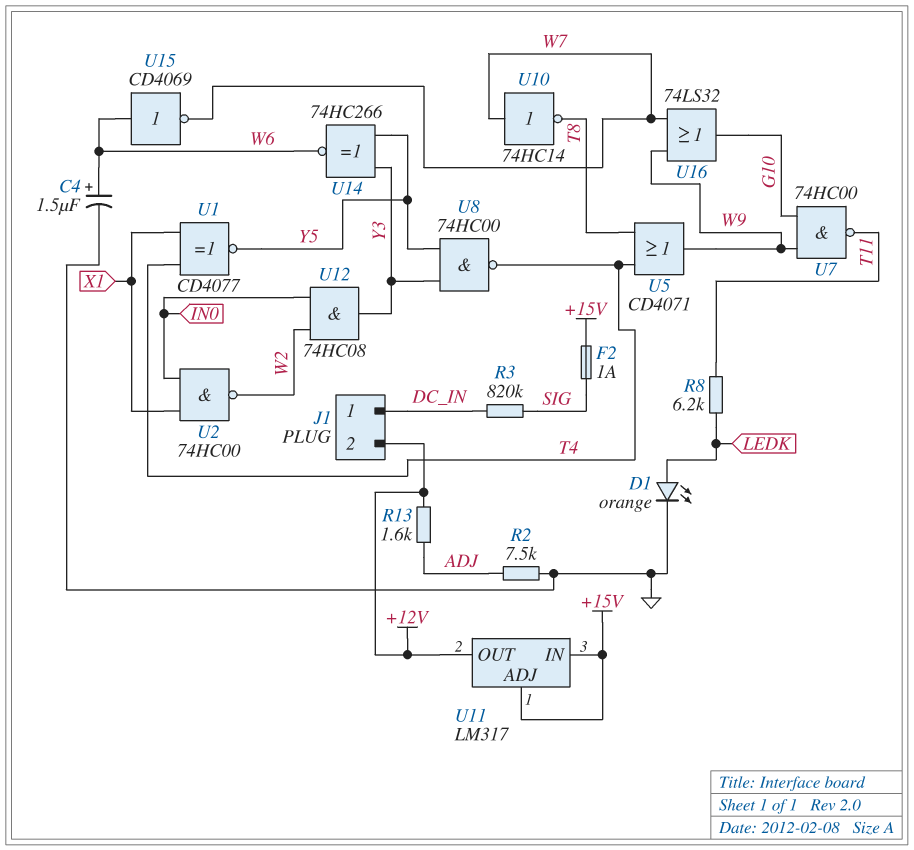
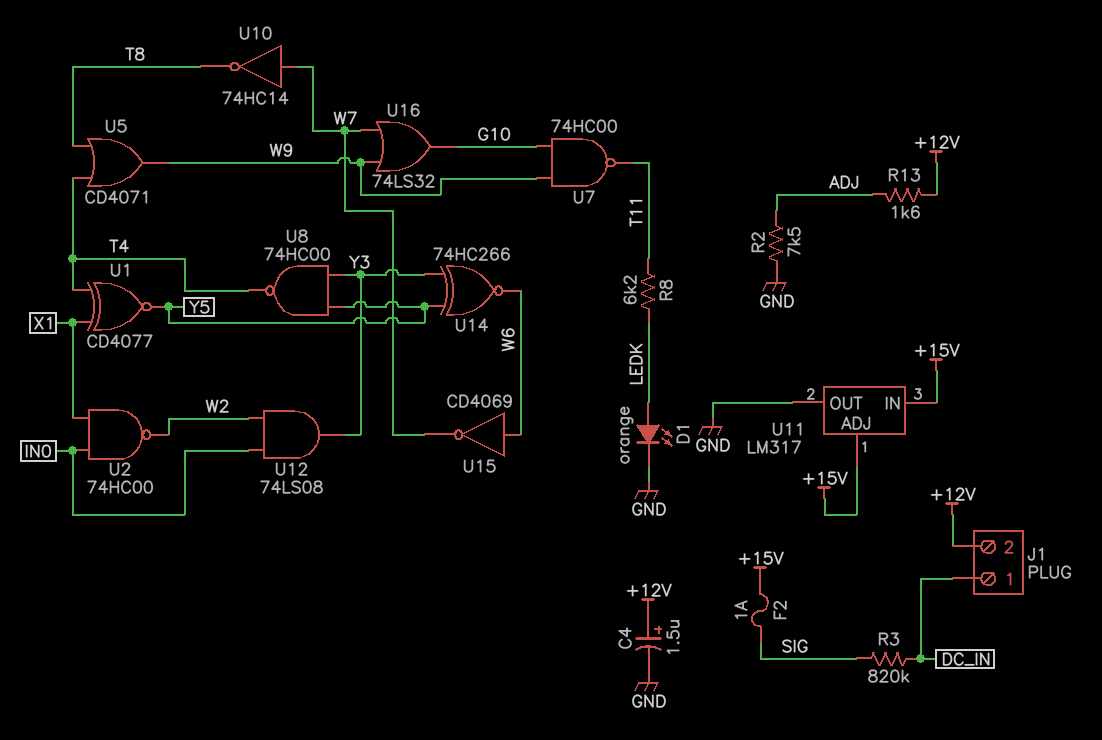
C4: 1.5uF (plus W6, minus GND) -> 1.5uF (plus +12V, minus GND)
U11 pin OUT: +12V -> GND
U12: AND 74HC08 (in IN0, in W2, out Y3) -> AND 74LS08 (in IN0, in W2, out Y3)

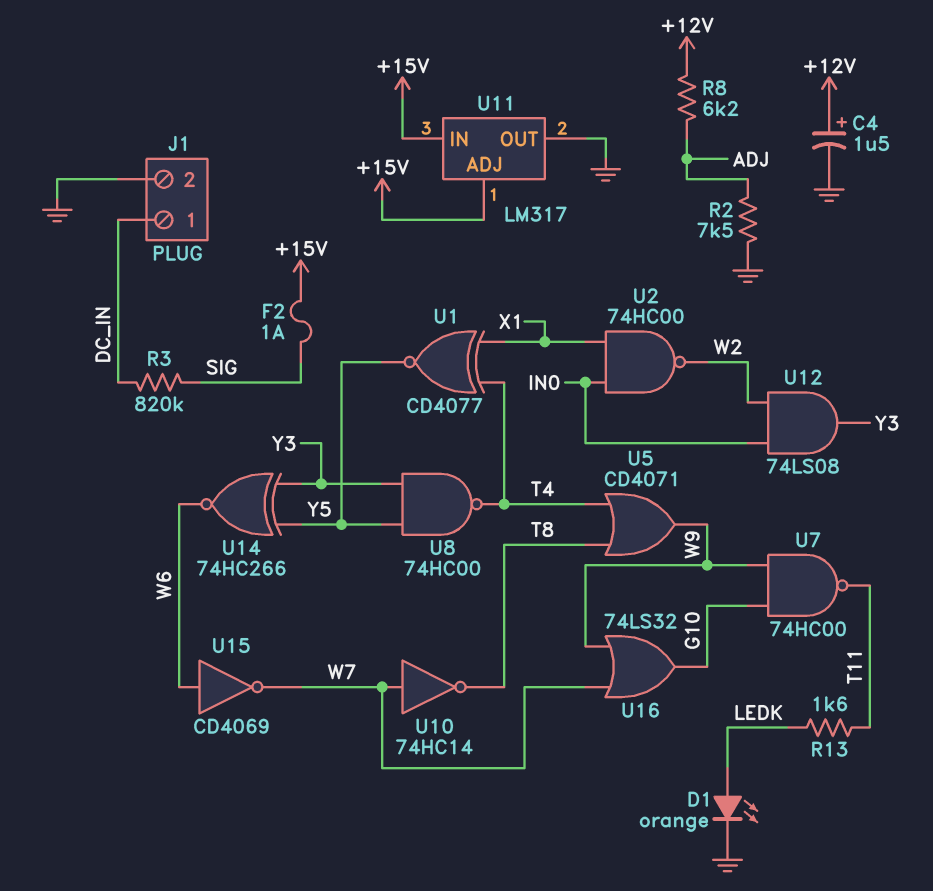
J1 pin 2: +12V -> GND
R8: 6.2k (LEDK, T11) -> 6.2k (+12V, ADJ)
R13: 1.6k (+12V, ADJ) -> 1.6k (LEDK, T11)

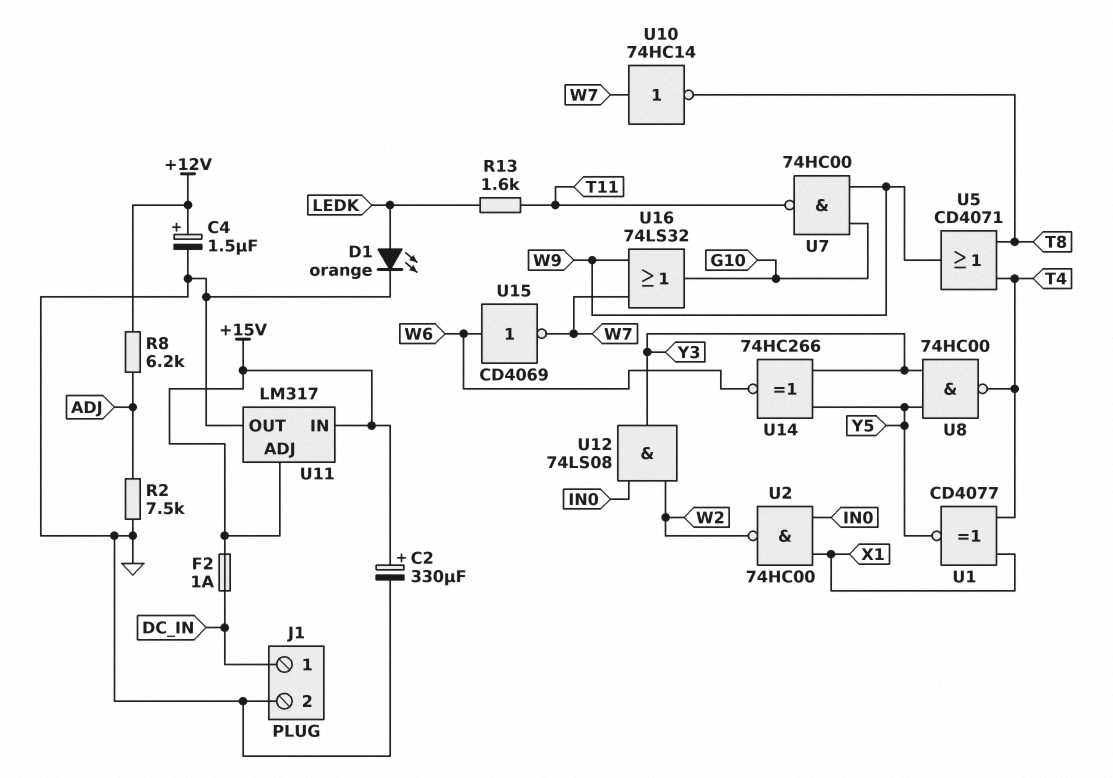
C2: none -> 330uF (plus +15V, minus GND)
F2: 1A (+15V, SIG) -> 1A (+15V, DC_IN)
R3: 820k (DC_IN, SIG) -> none

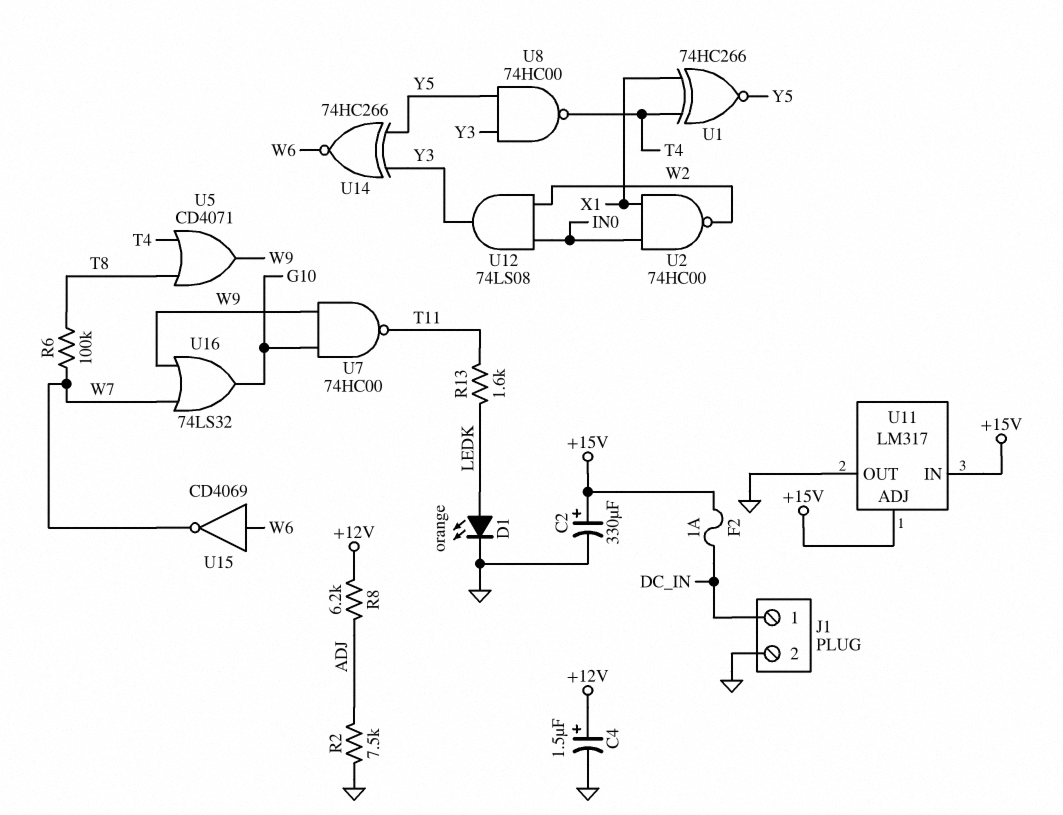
R6: none -> 100k (T8, W7)
U1: XNOR CD4077 (in T4, in X1, out Y5) -> XNOR 74HC266 (in T4, in X1, out Y5)
U10: NOT 74HC14 (in W7, out T8) -> none

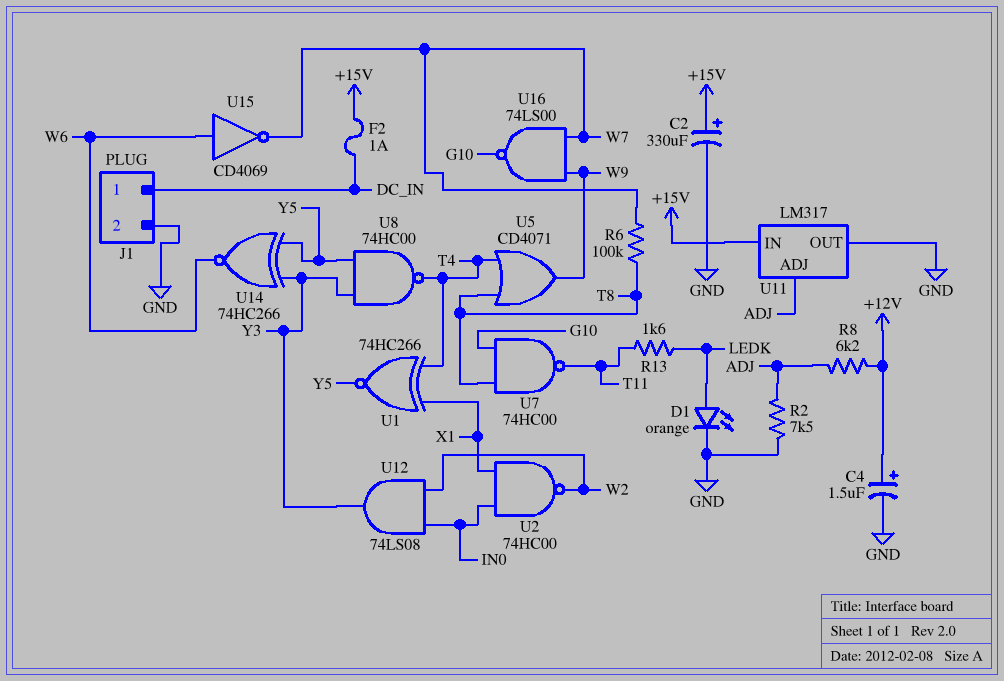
U7: NAND 74HC00 (in G10, in W9, out T11) -> NAND 74HC00 (in G10, in T8, out T11)
U11 pin ADJ: +15V -> ADJ
U16: OR 74LS32 (in W7, in W9, out G10) -> NAND 74LS00 (in W7, in W9, out G10)

